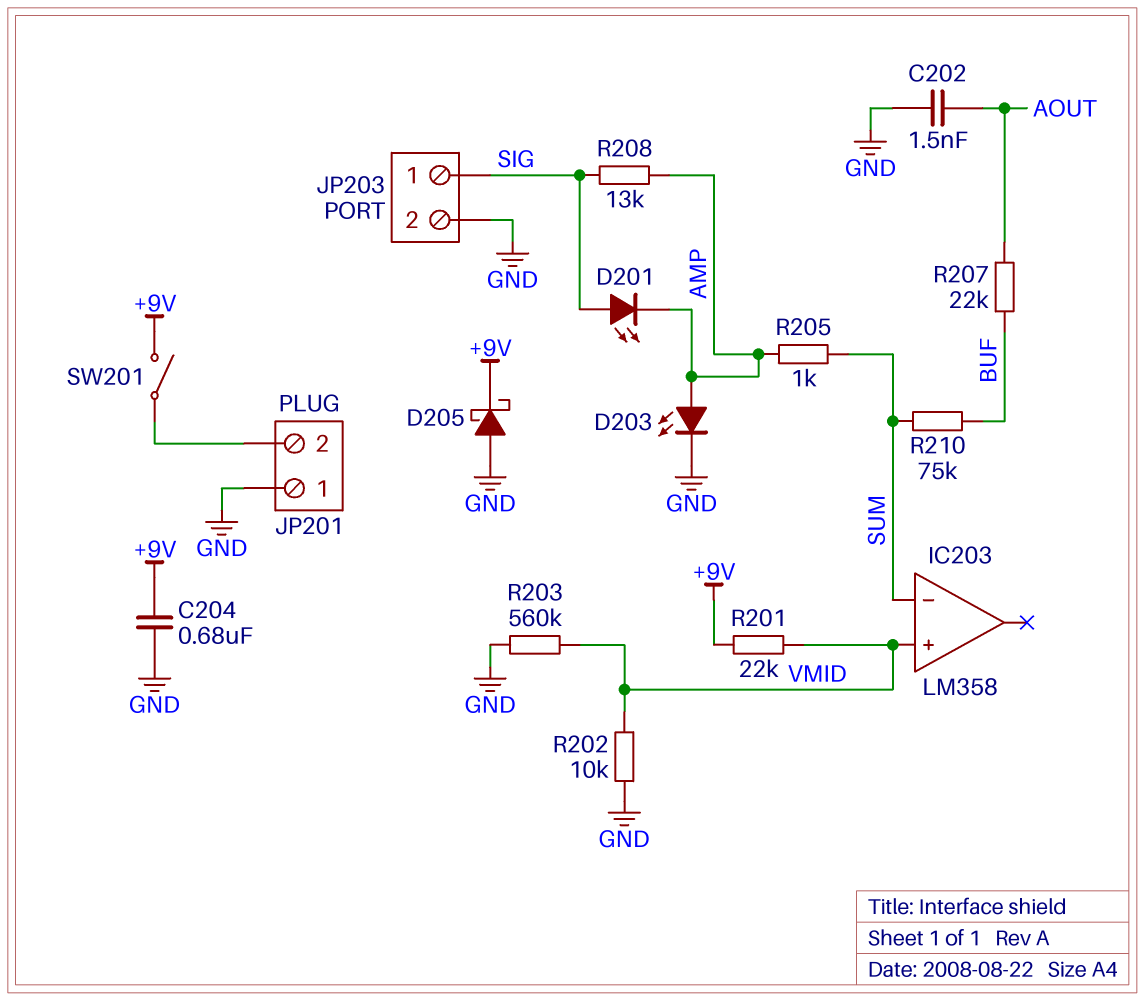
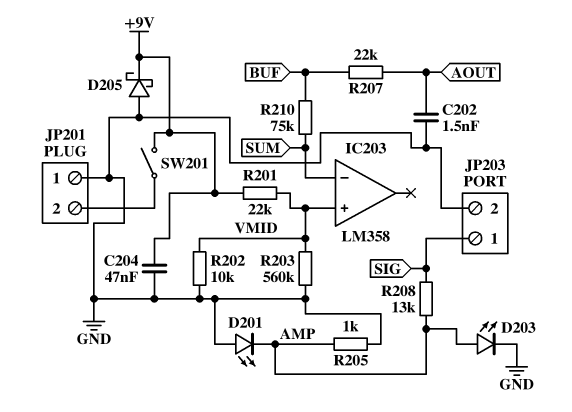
C204: 680nF (+9V, GND) -> 47nF (+9V, GND)
D201: LED (A SIG, K AMP) -> LED (A GND, K AMP)
R205: 1k (AMP, SUM) -> 1k (AMP, GND)

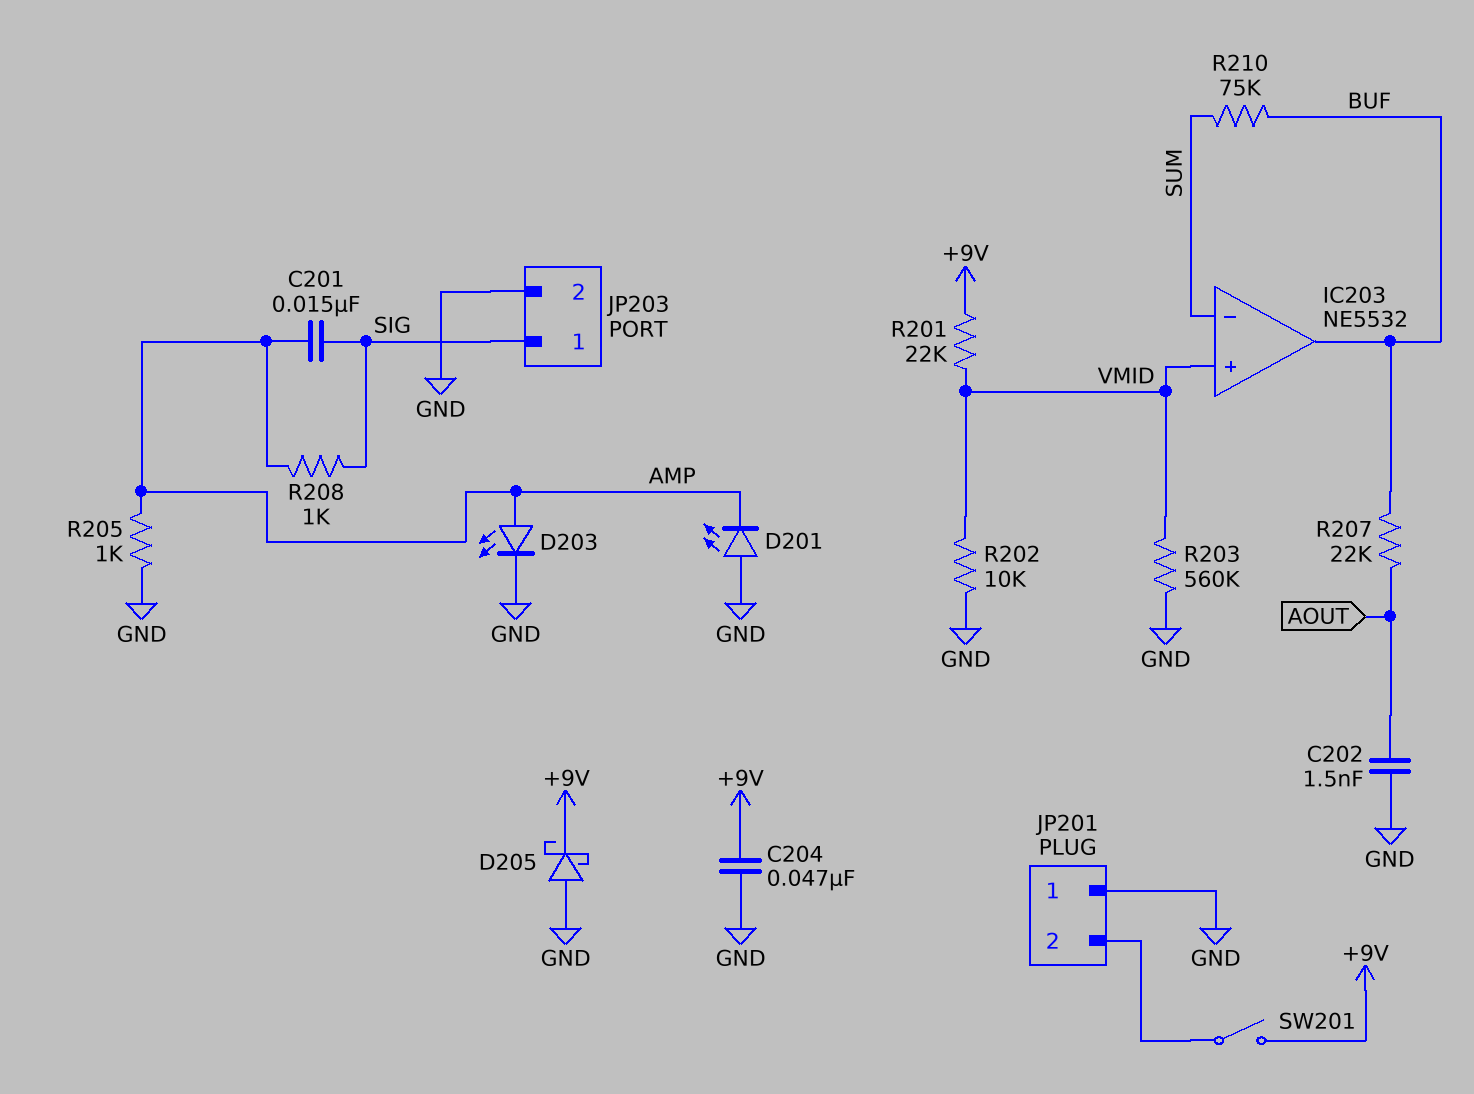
C201: none -> 15nF (AMP, SIG)
IC203: LM358 -> NE5532
IC203 pin out: none -> BUF
R208: 13k (AMP, SIG) -> 1k (AMP, SIG)

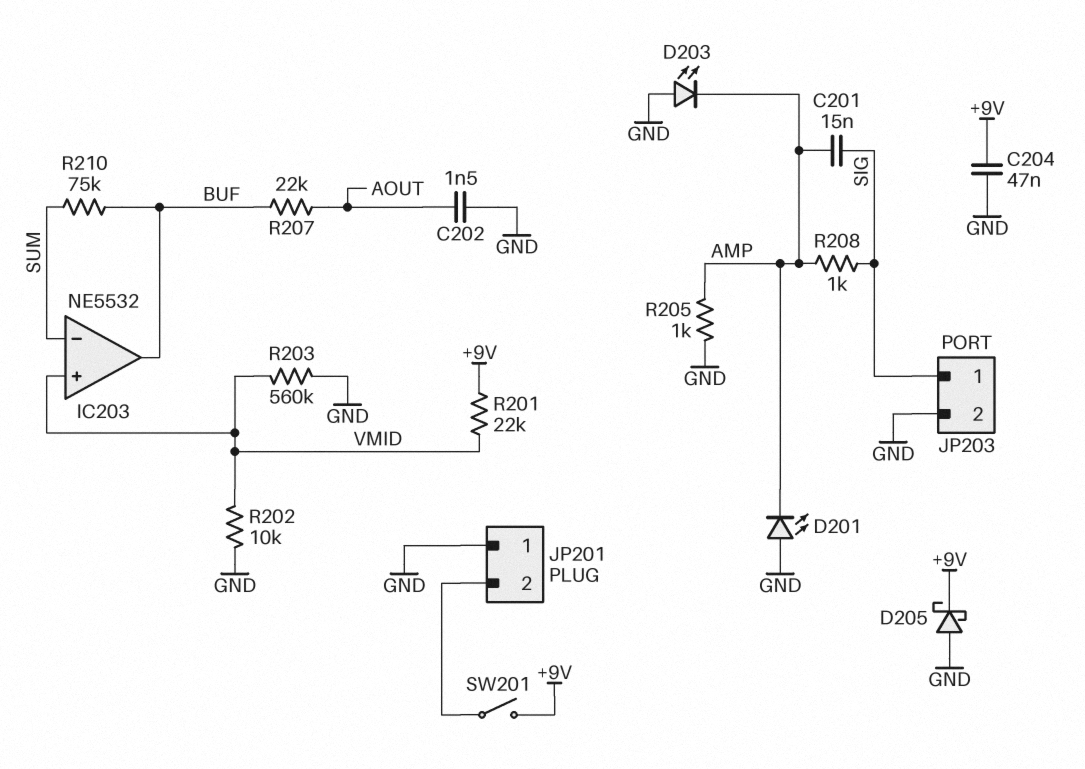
D203: LED (A AMP, K GND) -> LED (A GND, K AMP)

